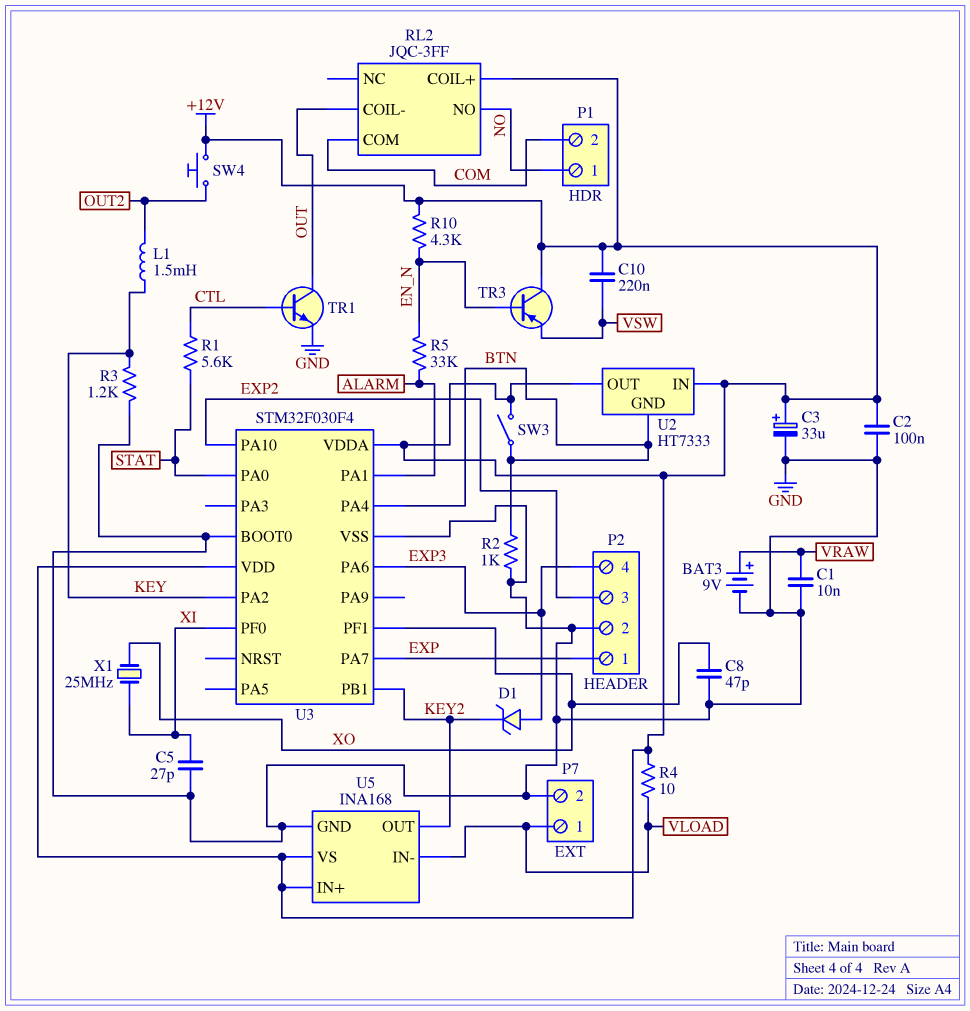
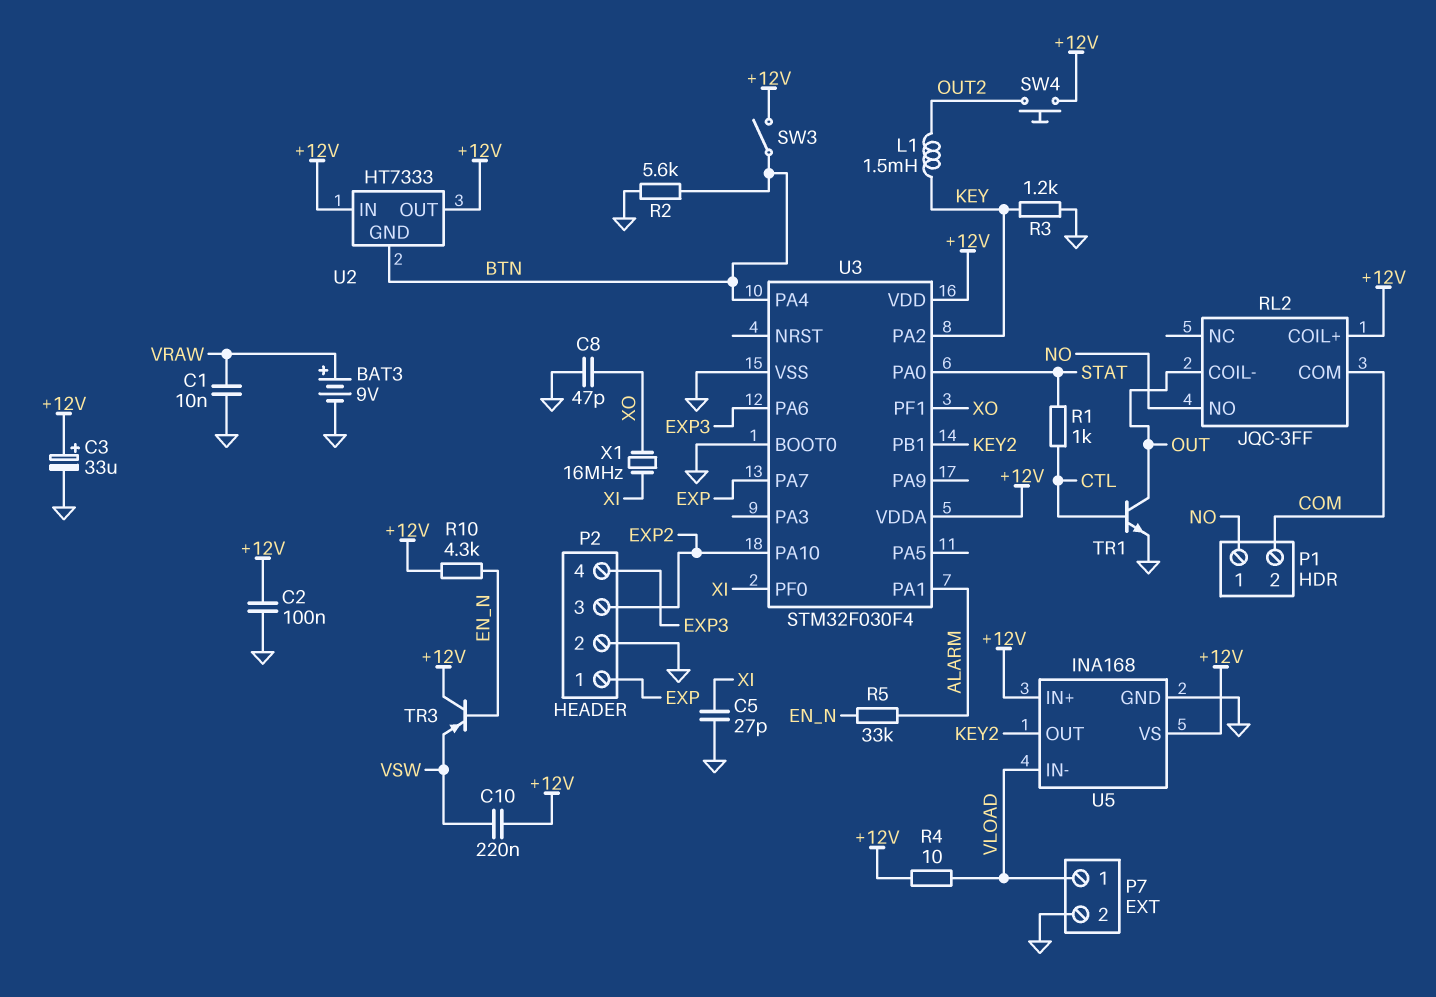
D1: zener (A EXP3, K KEY2) -> none
R1: 5.6k (CTL, STAT) -> 1k (CTL, STAT)
R2: 1k (BTN, GND) -> 5.6k (BTN, GND)
X1: 25MHz (XI, XO) -> 16MHz (XI, XO)

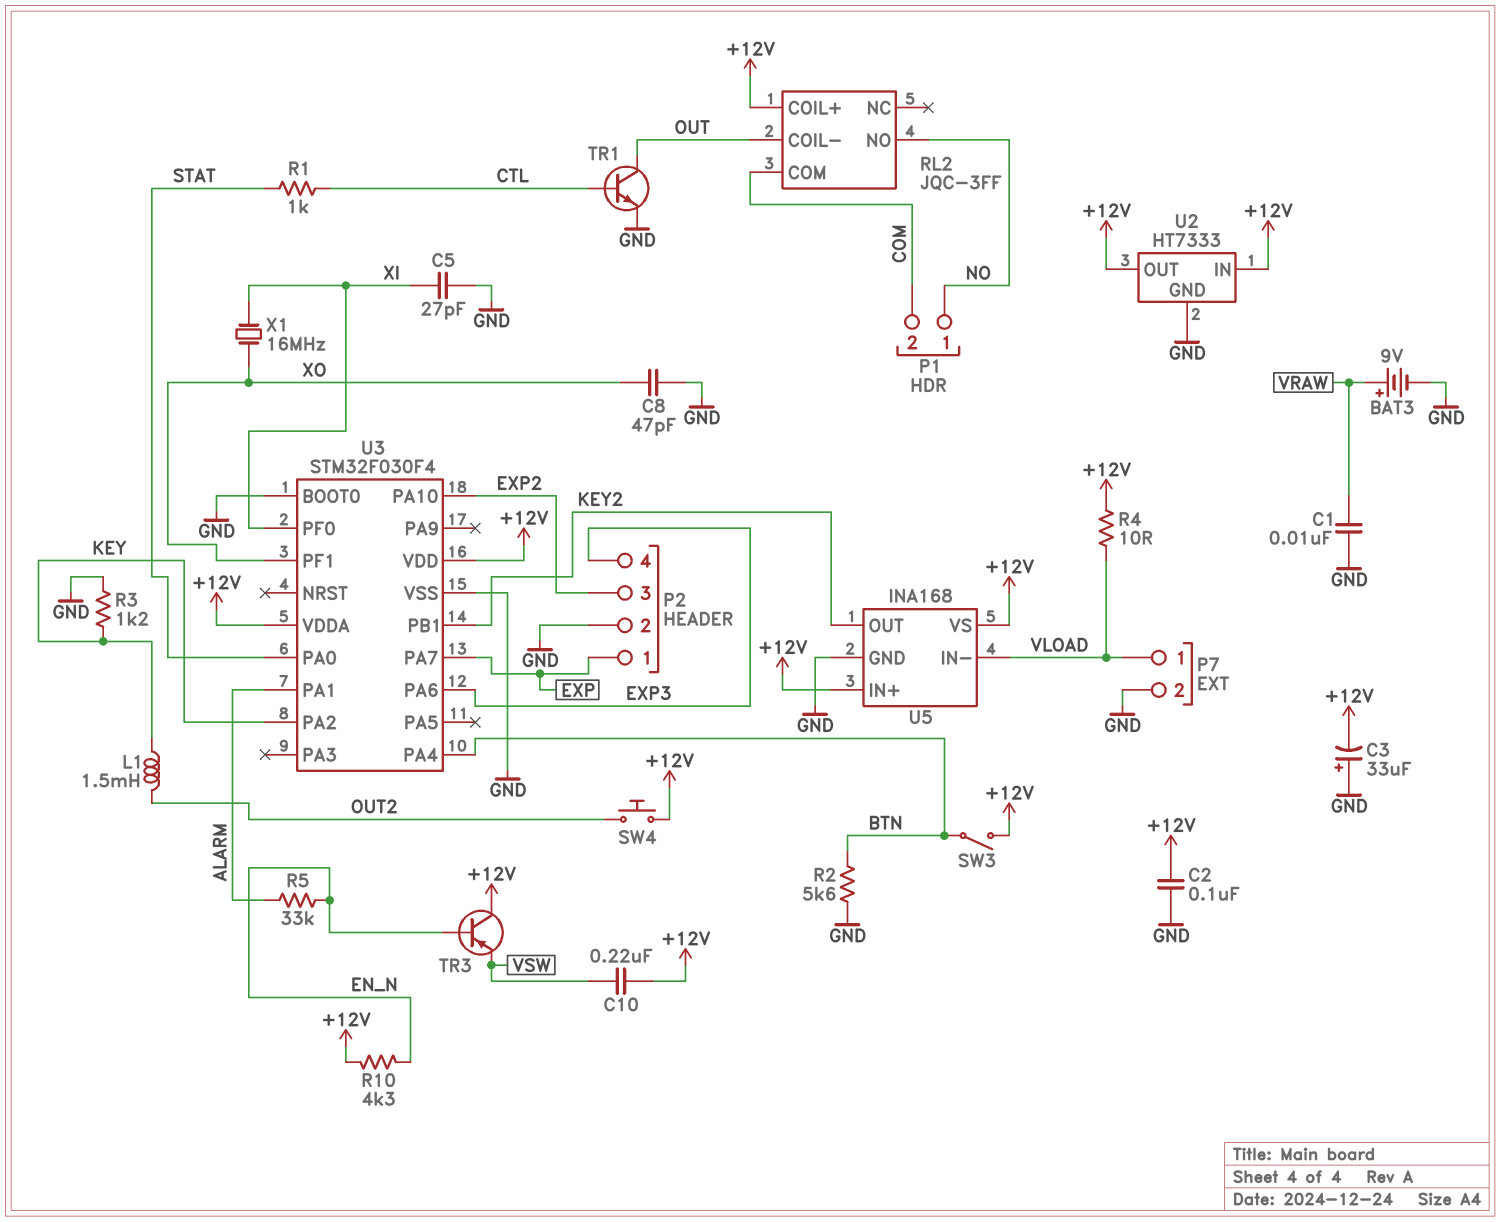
C3: 33uF (plus +12V, minus GND) -> 33uF (plus GND, minus +12V)
U2 pin GND: BTN -> GND

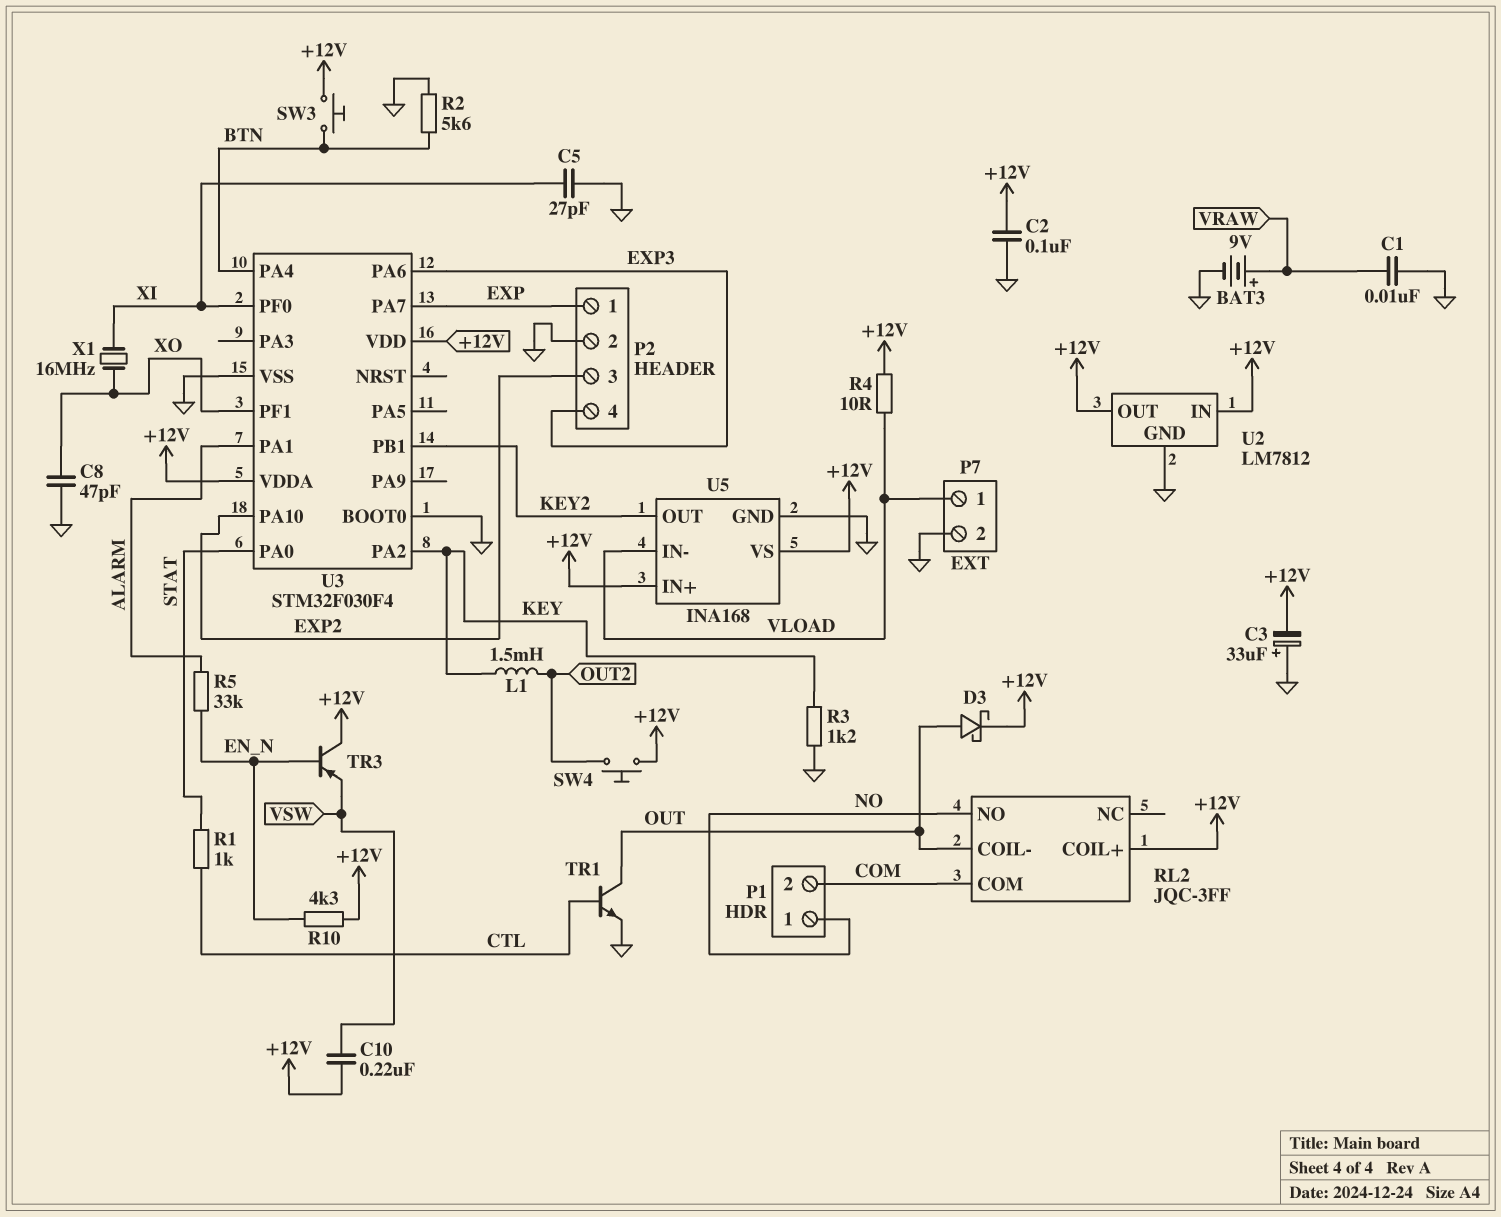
D3: none -> schottky (A OUT, K +12V)
SW3: switch (+12V, BTN) -> button (+12V, BTN)
U2: HT7333 -> LM7812

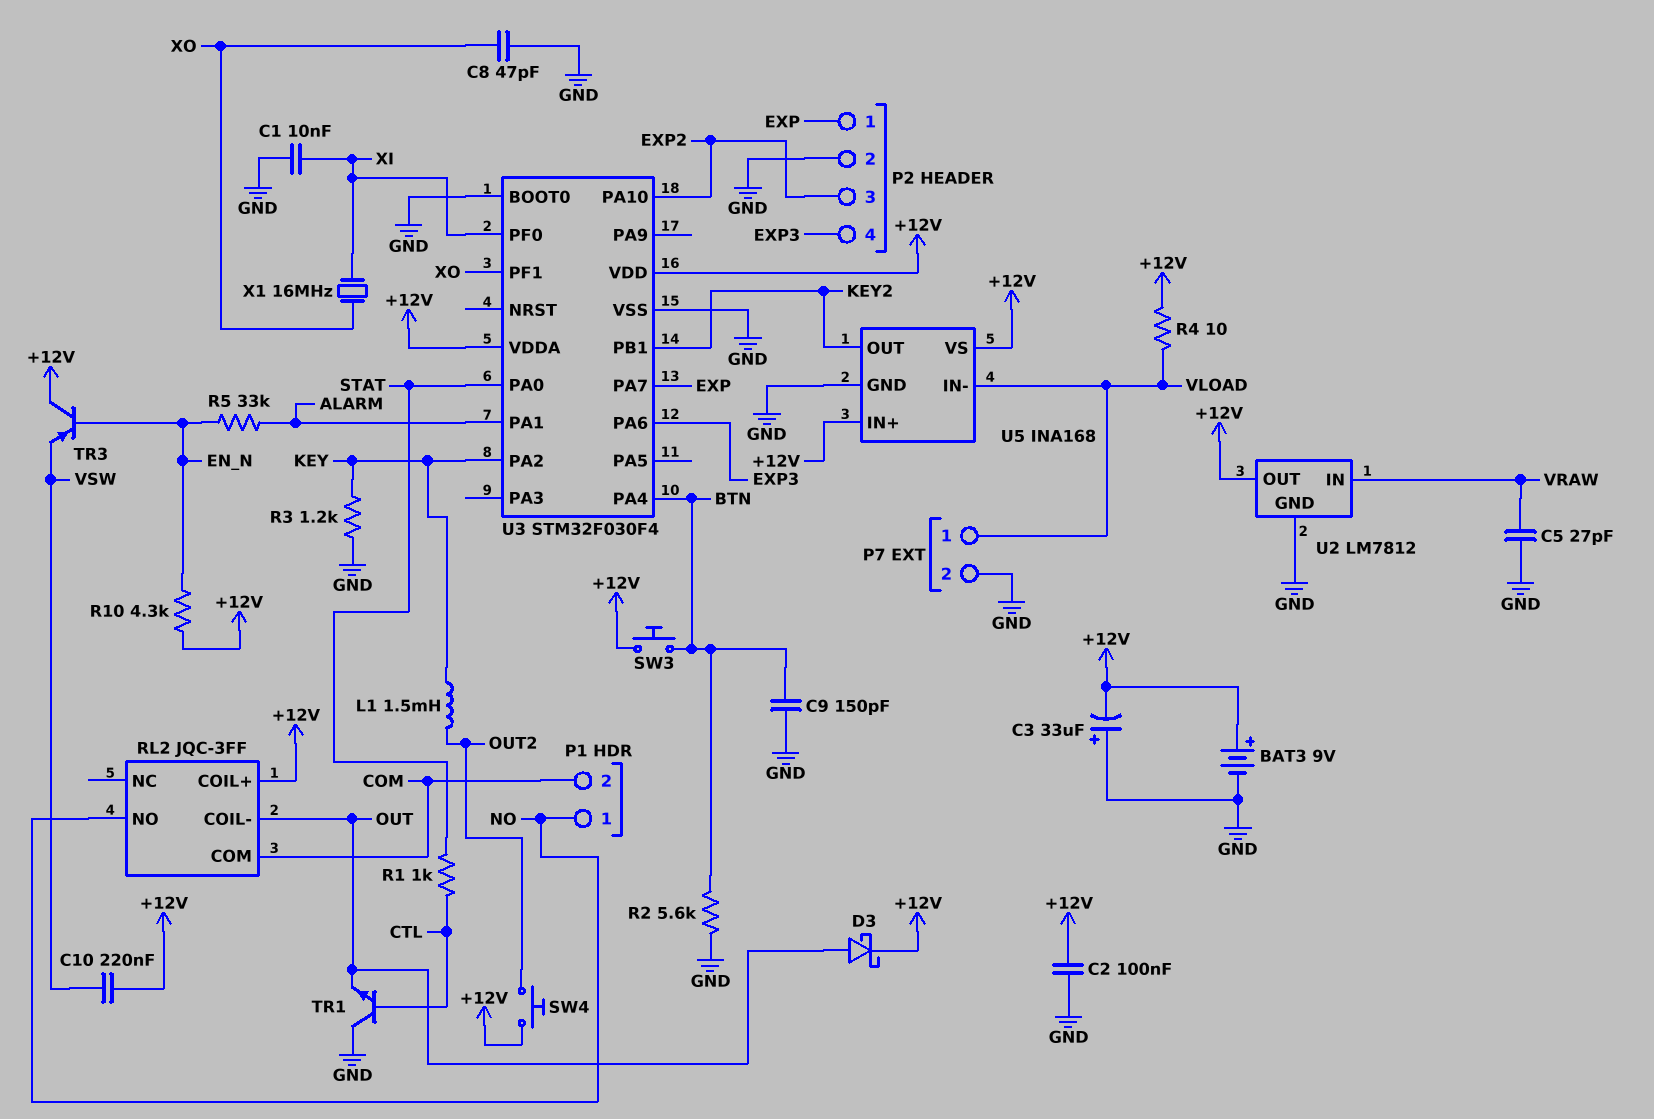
BAT3: 9V (plus VRAW, minus GND) -> 9V (plus +12V, minus GND)
C1: 10nF (GND, VRAW) -> 10nF (GND, XI)
C5: 27pF (GND, XI) -> 27pF (GND, VRAW)
C9: none -> 150pF (BTN, GND)
TR1: NPN (B CTL, C OUT, E GND) -> NPN (B CTL, C GND, E OUT)
U2 pin IN: +12V -> VRAW

